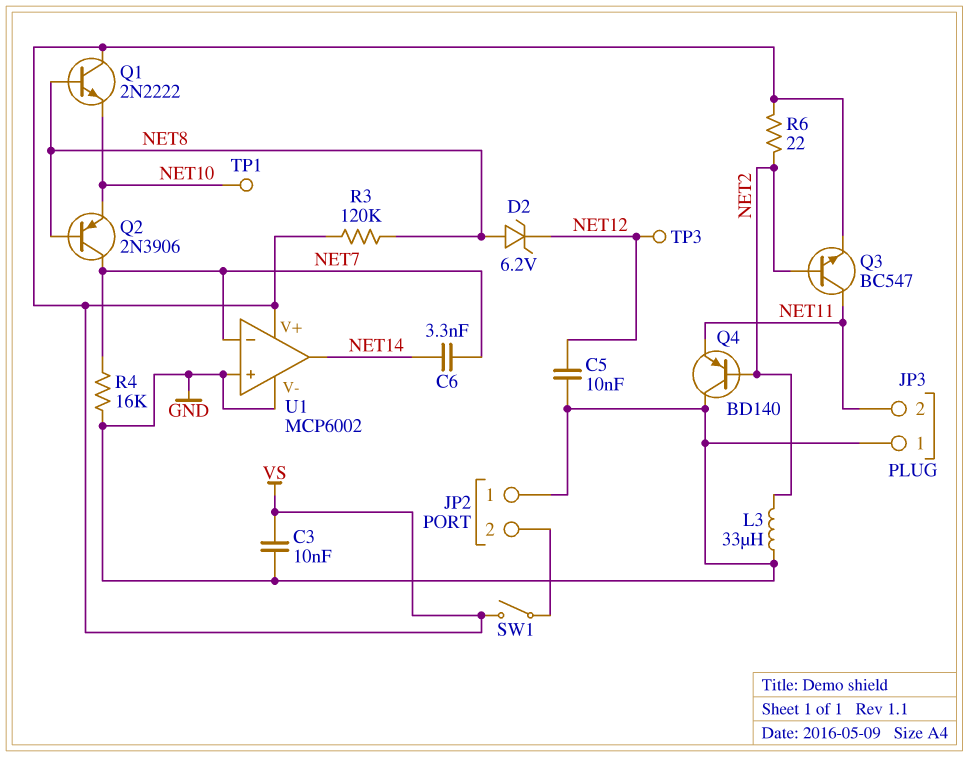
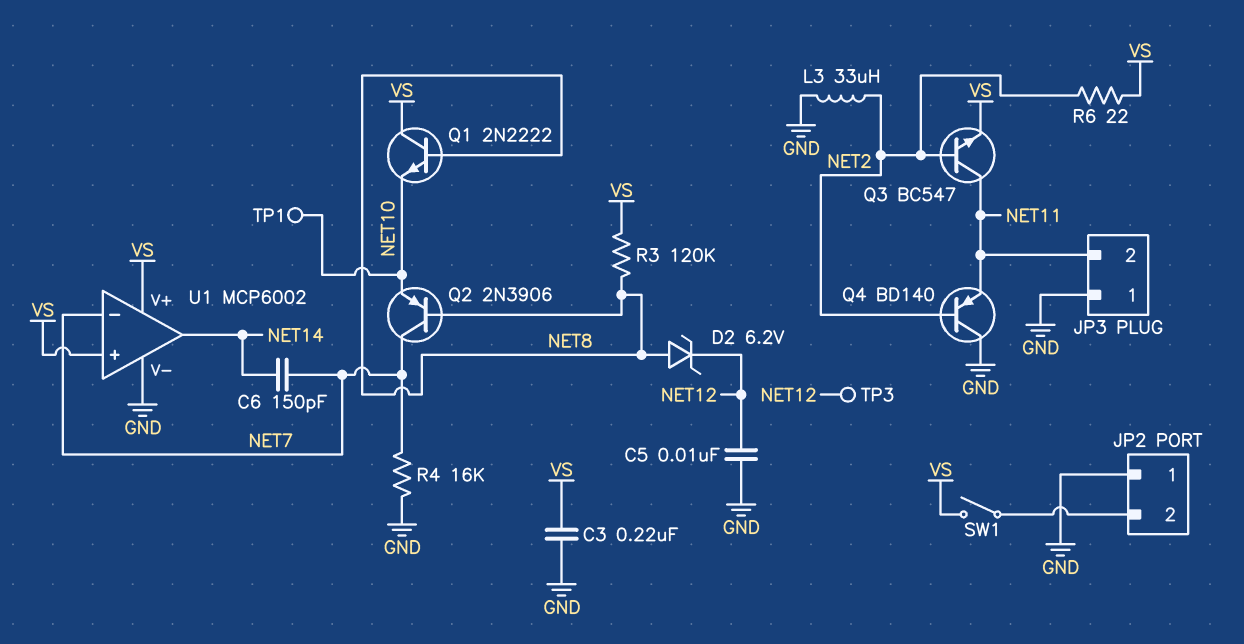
C3: 10nF (GND, VS) -> 220nF (GND, VS)
C6: 3.3nF (NET7, NET14) -> 150pF (NET7, NET14)
U1 pin in+: GND -> VS

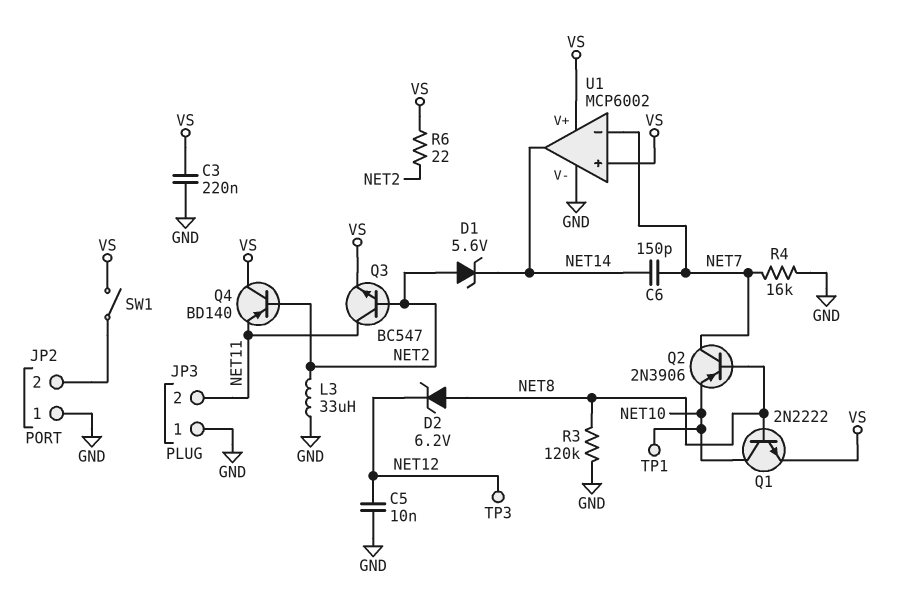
D1: none -> zener 5.6V (A NET2, K NET14)
Q1: NPN 2N2222 (B NET8, C VS, E NET10) -> NPN 2N2222 (B NET8, C NET10, E VS)
Q4: PNP BD140 (B NET2, C GND, E NET11) -> PNP BD140 (B NET2, C VS, E NET11)
R3: 120k (NET8, VS) -> 120k (GND, NET8)

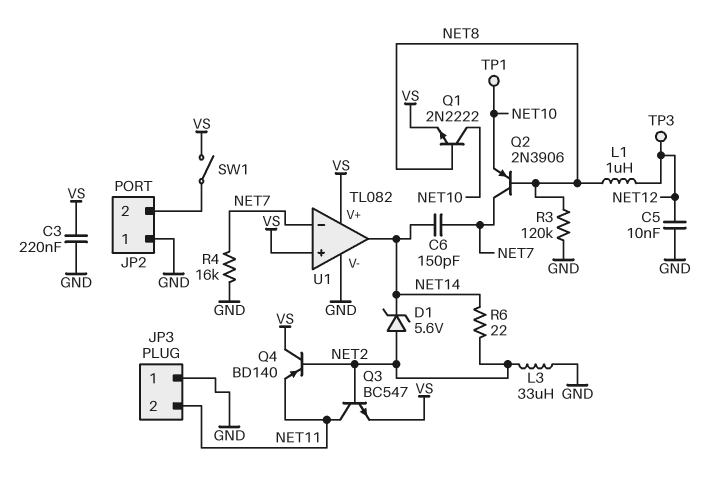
D2: zener 6.2V (A NET8, K NET12) -> none
L1: none -> 1uH (NET8, NET12)
R6: 22 (NET2, VS) -> 22 (NET2, NET14)
U1: MCP6002 -> TL082

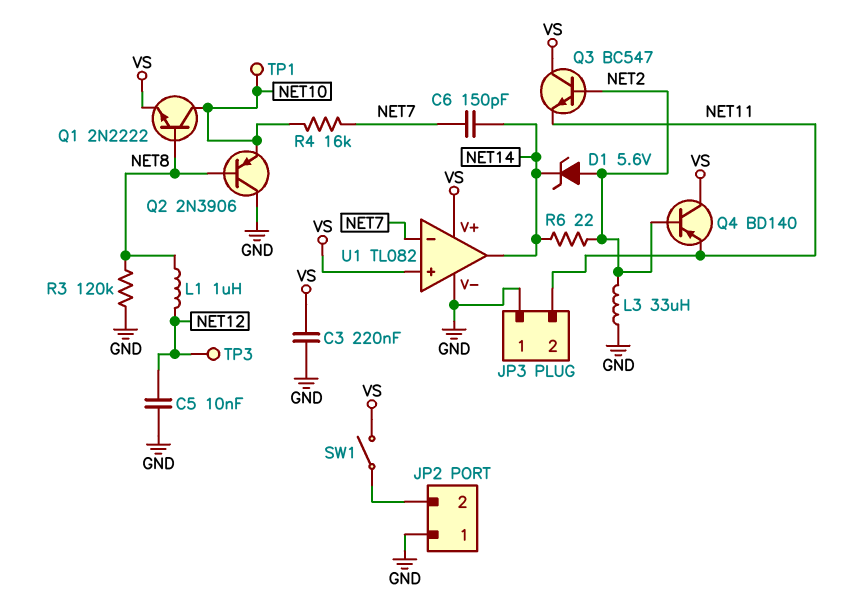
Q2: PNP 2N3906 (B NET8, C NET7, E NET10) -> PNP 2N3906 (B NET8, C GND, E NET10)
Q3: NPN BC547 (B NET2, C NET11, E VS) -> NPN BC547 (B NET2, C VS, E NET11)
R4: 16k (GND, NET7) -> 16k (NET7, NET10)

